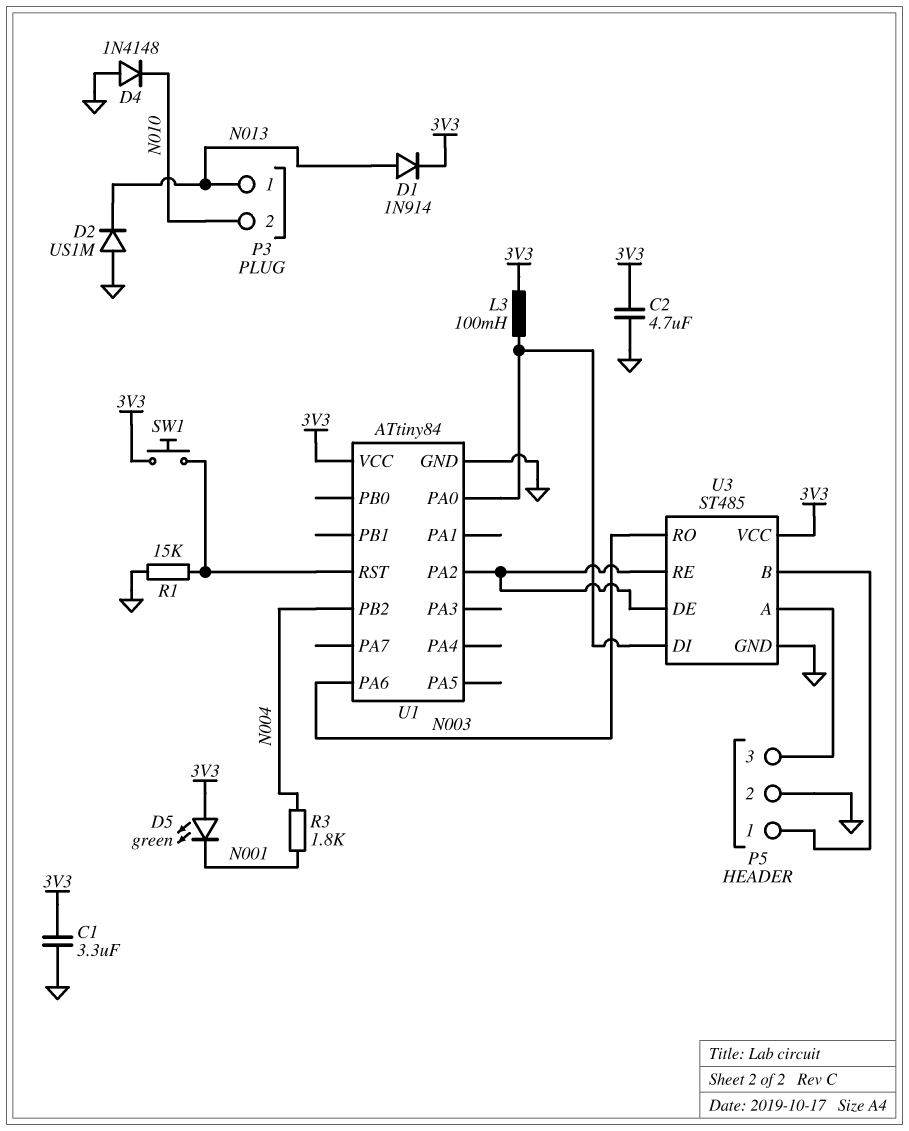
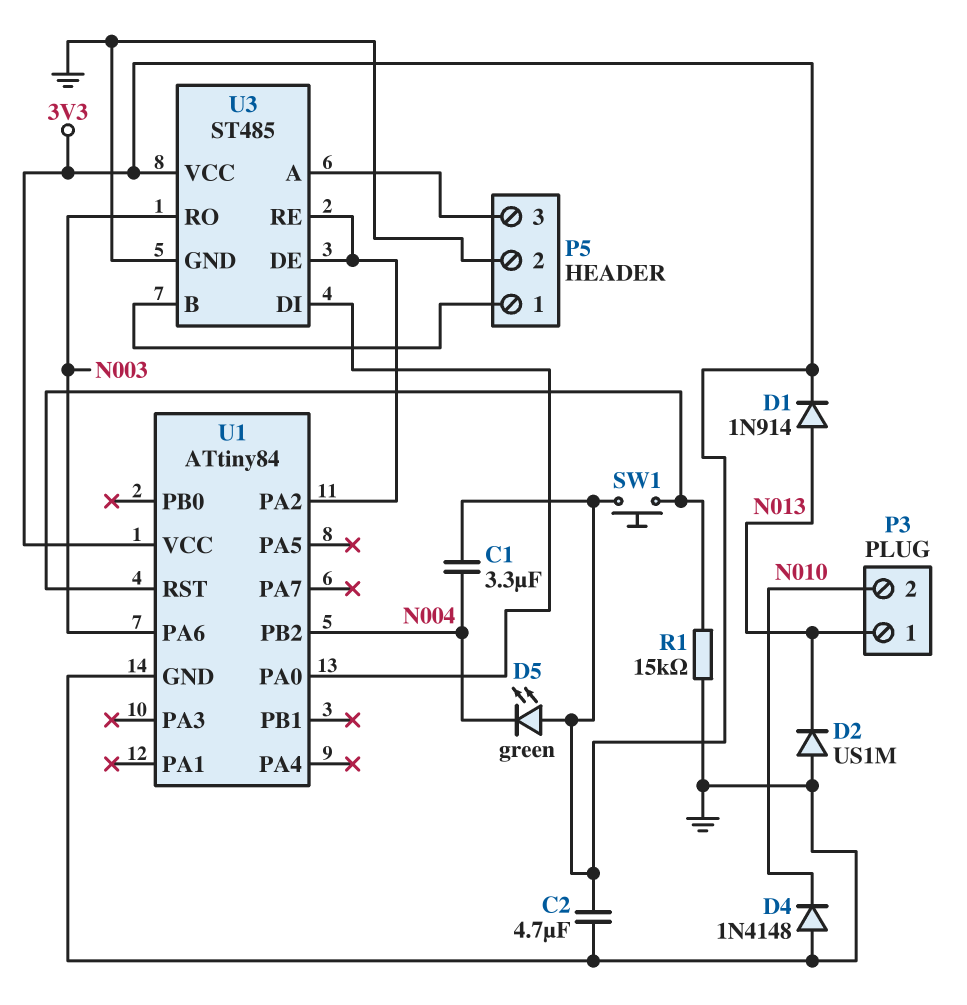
C1: 3.3uF (3V3, GND) -> 3.3uF (3V3, N004)
D5: LED green (A 3V3, K N001) -> LED green (A 3V3, K N004)
L3: 100mH (3V3, U1/PA0) -> none
R3: 1.8k (N001, N004) -> none

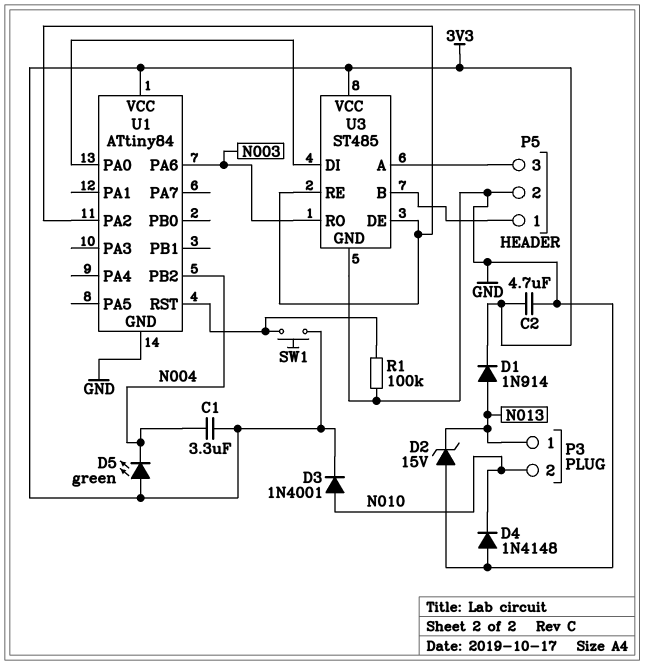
D2: diode US1M (A GND, K N013) -> zener 15V (A GND, K N013)
D3: none -> diode 1N4001 (A N010, K 3V3)
R1: 15k (GND, U1/RST) -> 100k (GND, U1/RST)

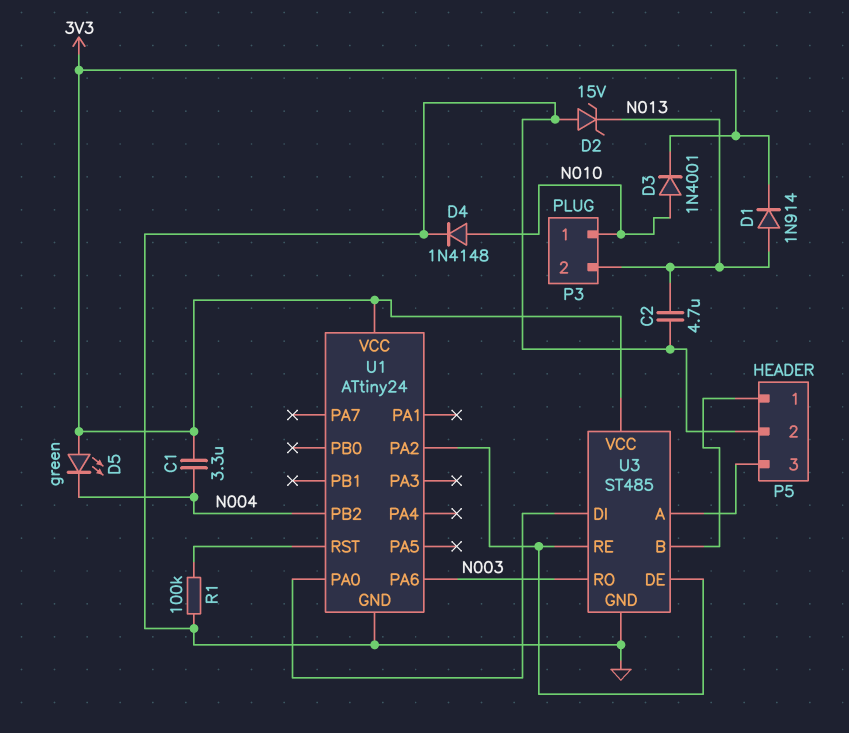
C2: 4.7uF (3V3, GND) -> 4.7uF (GND, N013)
D4: diode 1N4148 (A GND, K N010) -> diode 1N4148 (A N010, K GND)
P3 pin 1: N013 -> N010
P3 pin 2: N010 -> N013
SW1: button (3V3, U1/RST) -> none
U1: ATtiny84 -> ATtiny24

